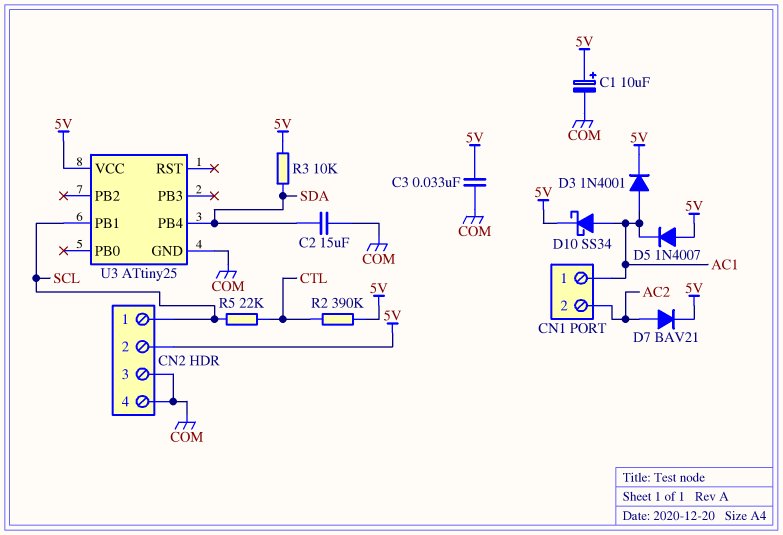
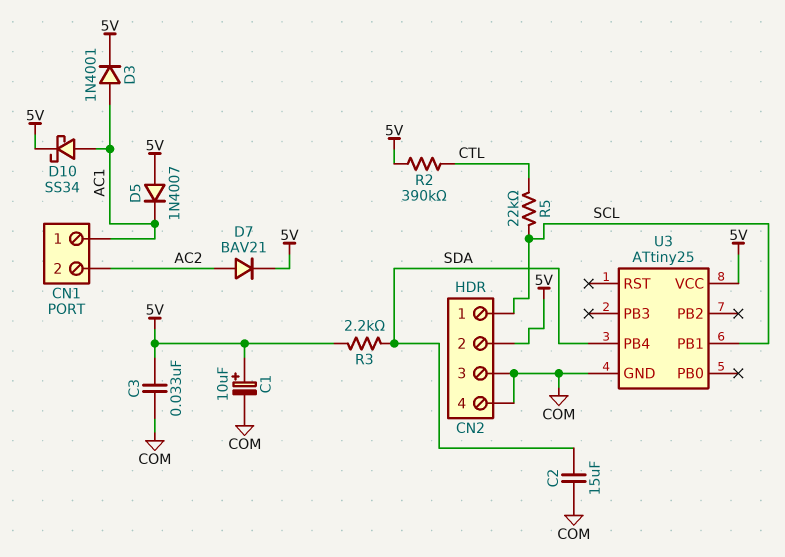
R3: 10k (5V, SDA) -> 2.2k (5V, SDA)

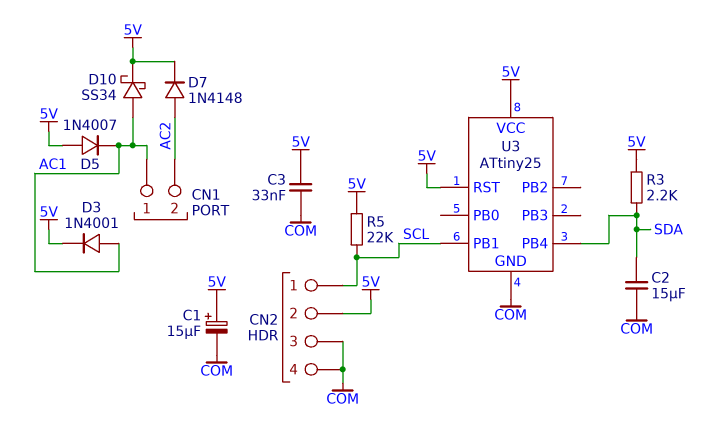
C1: 10uF (plus 5V, minus COM) -> 15uF (plus 5V, minus COM)
D7: diode BAV21 (A AC2, K 5V) -> diode 1N4148 (A AC2, K 5V)
R2: 390k (5V, CTL) -> none
R5: 22k (CTL, SCL) -> 22k (5V, SCL)
U3 pin RST: none -> 5V

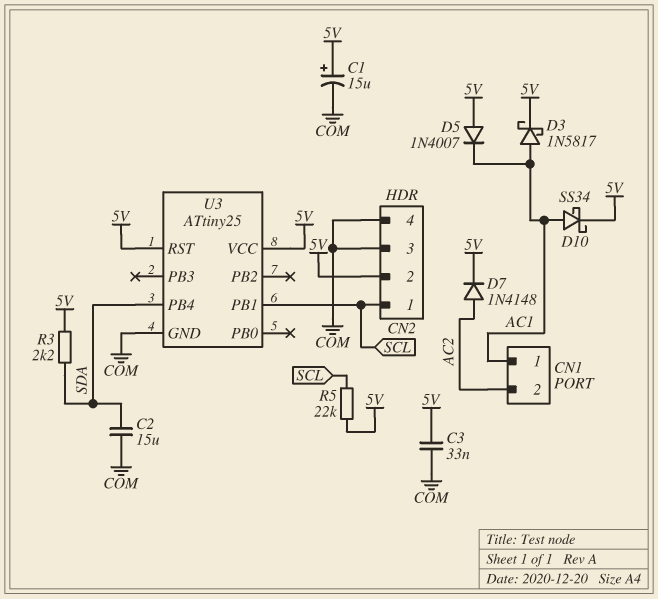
D3: diode 1N4001 (A AC1, K 5V) -> schottky 1N5817 (A AC1, K 5V)

